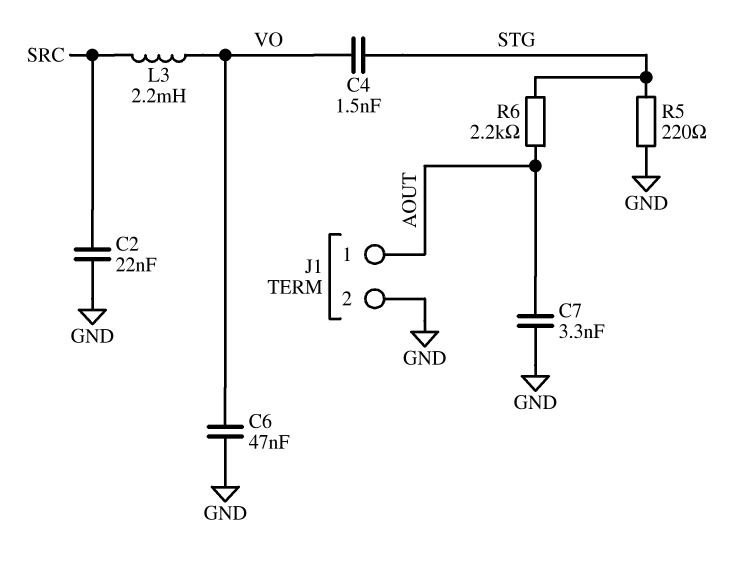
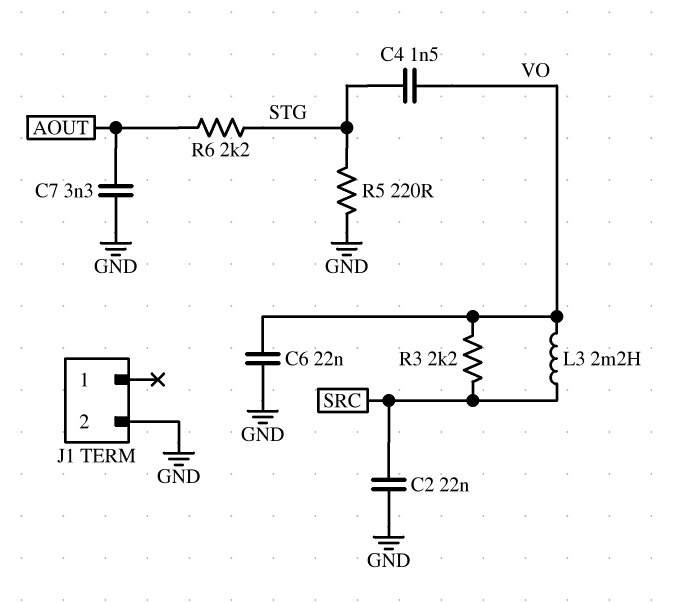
C6: 47nF (GND, VO) -> 22nF (GND, VO)
J1 pin 1: AOUT -> none
R3: none -> 2.2k (SRC, VO)

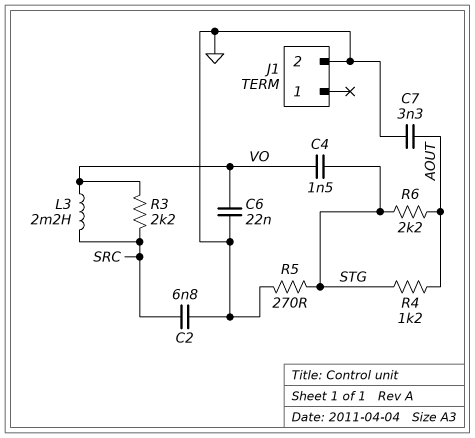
C2: 22nF (GND, SRC) -> 6.8nF (GND, SRC)
R4: none -> 1.2k (AOUT, STG)
R5: 220 (GND, STG) -> 270 (GND, STG)

